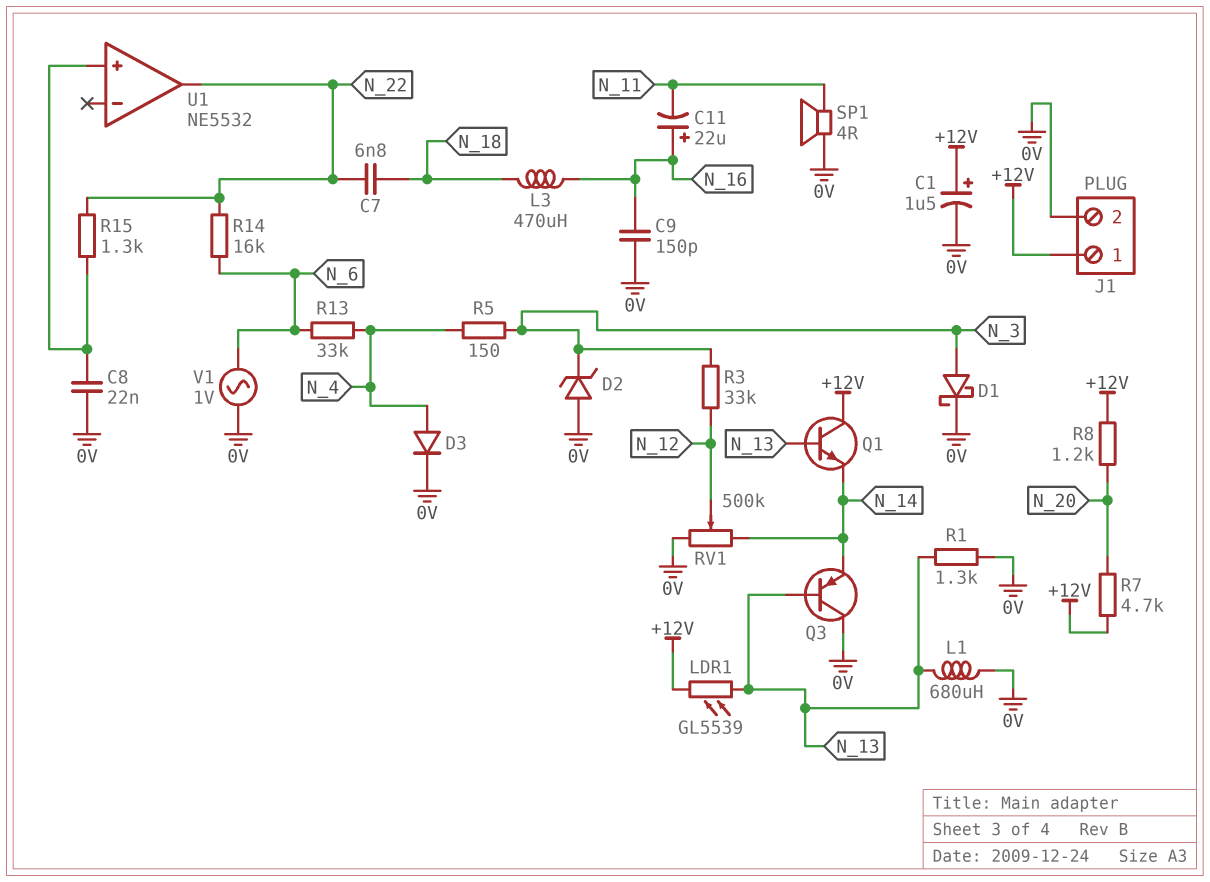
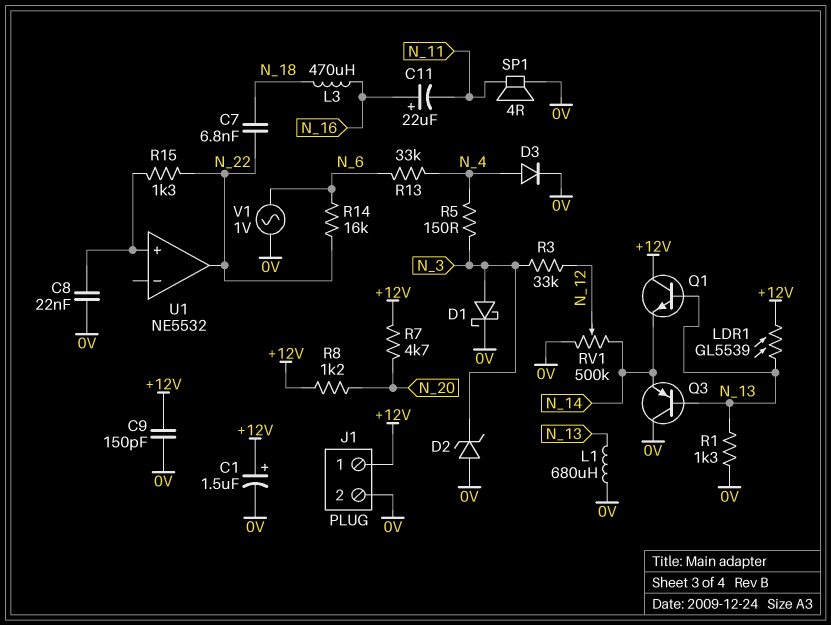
C9: 150pF (0V, N_16) -> 150pF (+12V, 0V)

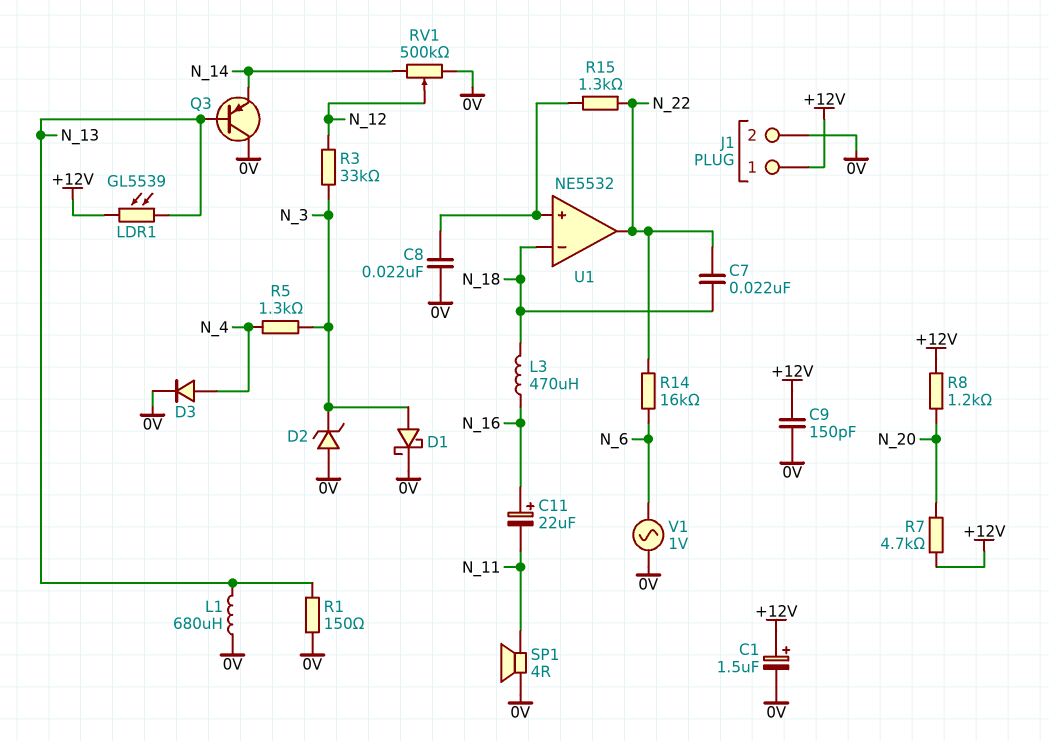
C7: 6.8nF (N_18, N_22) -> 22nF (N_18, N_22)
Q1: NPN (B N_13, C +12V, E N_14) -> none
R1: 1.3k (0V, N_13) -> 150 (0V, N_13)
R5: 150 (N_3, N_4) -> 1.3k (N_3, N_4)
R13: 33k (N_4, N_6) -> none
U1 pin in-: none -> N_18

